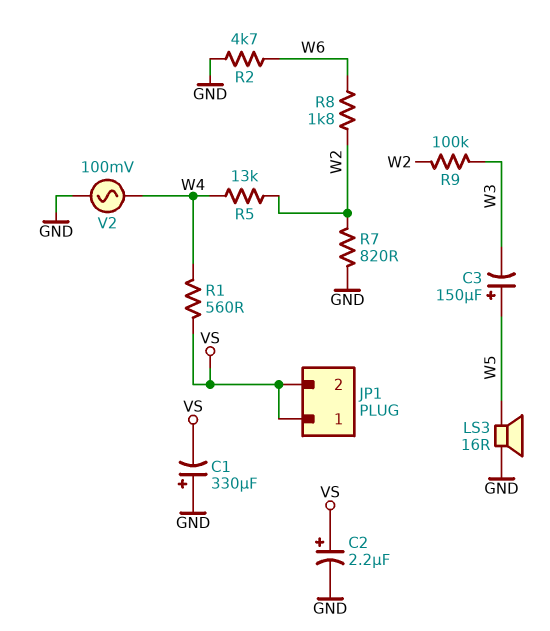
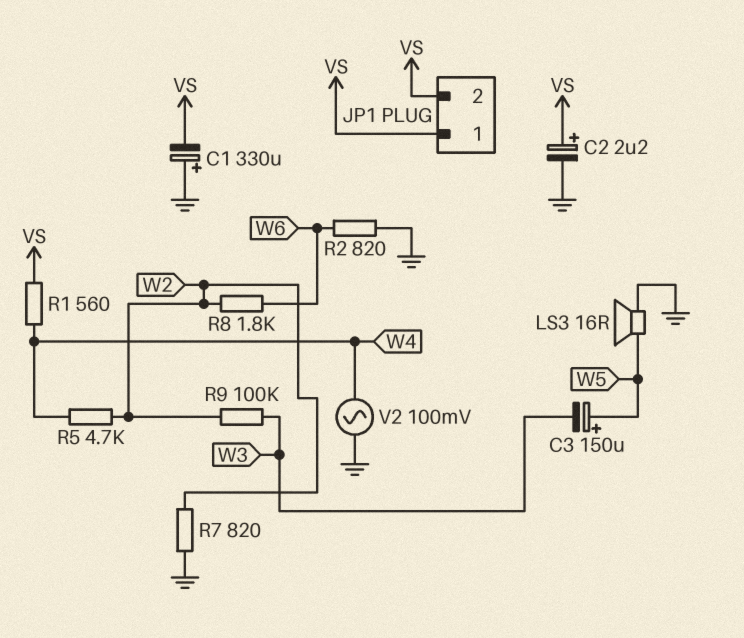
R2: 4.7k (GND, W6) -> 820 (GND, W6)
R5: 13k (W2, W4) -> 4.7k (W2, W4)

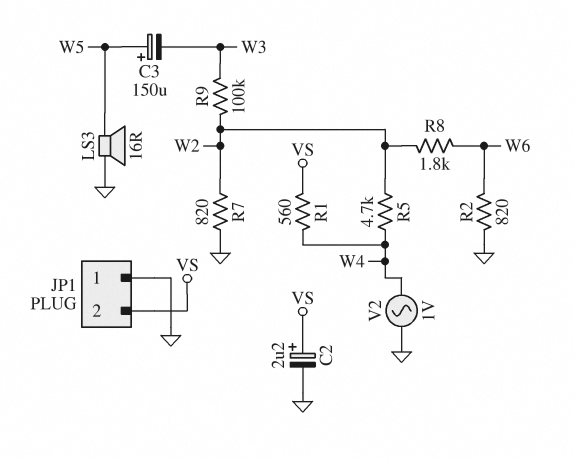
C1: 330uF (plus GND, minus VS) -> none
JP1 pin 1: VS -> GND
V2: AC 100mV (GND, W4) -> AC 1V (GND, W4)

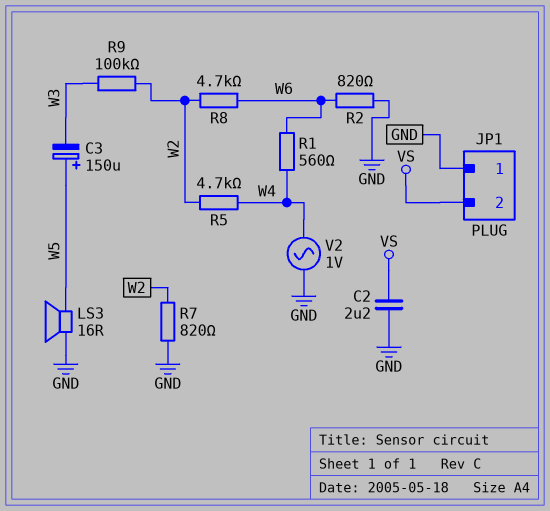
C2: 2.2uF (plus VS, minus GND) -> 2.2uF (GND, VS)
R1: 560 (VS, W4) -> 560 (W4, W6)
R8: 1.8k (W2, W6) -> 4.7k (W2, W6)

